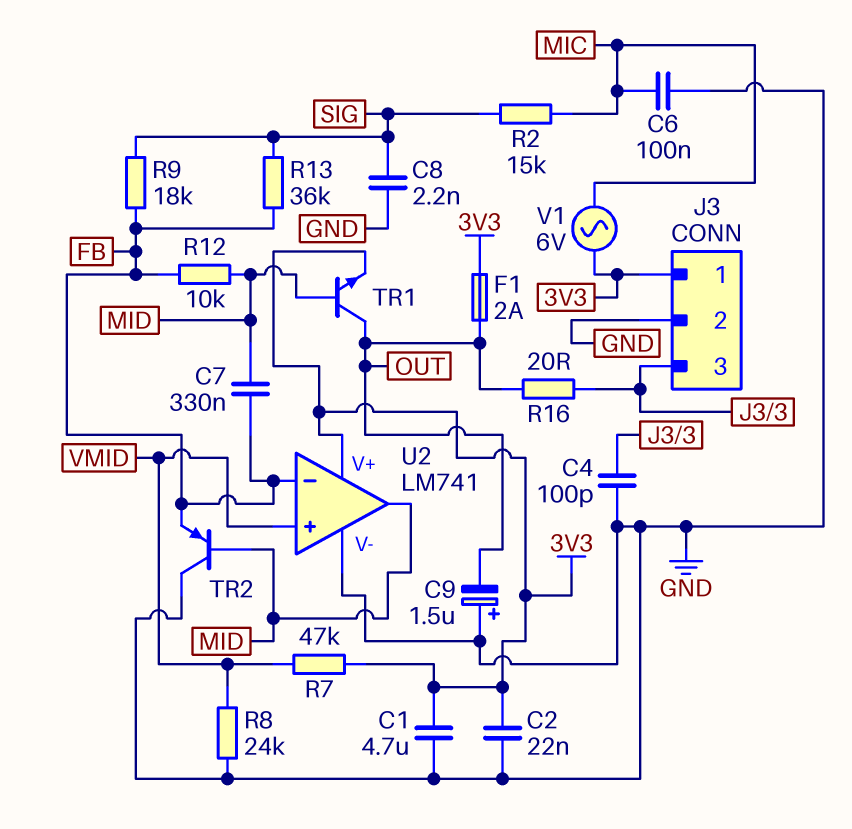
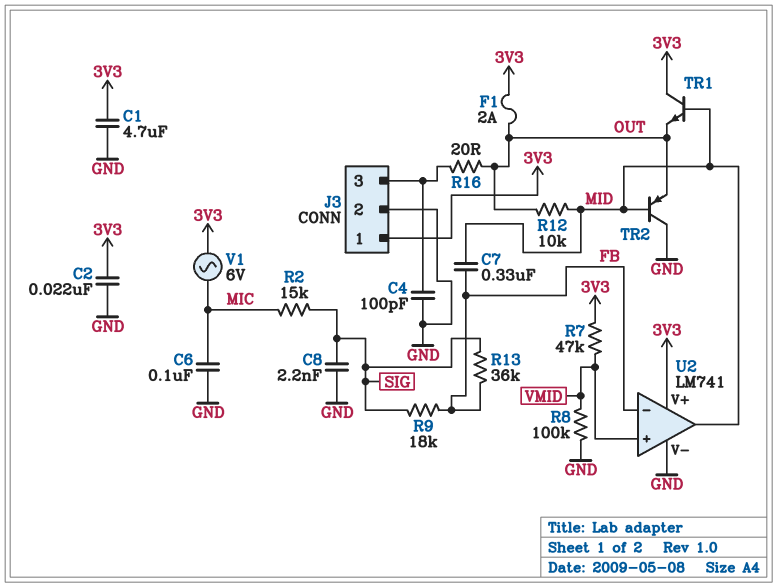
C9: 1.5uF (plus GND, minus OUT) -> none
R8: 24k (GND, VMID) -> 100k (GND, VMID)
R12: 10k (FB, MID) -> 10k (MID, OUT)
TR1: NPN (B MID, C OUT, E 3V3) -> NPN (B MID, C 3V3, E OUT)
TR2: PNP (B MID, C GND, E FB) -> PNP (B MID, C GND, E OUT)

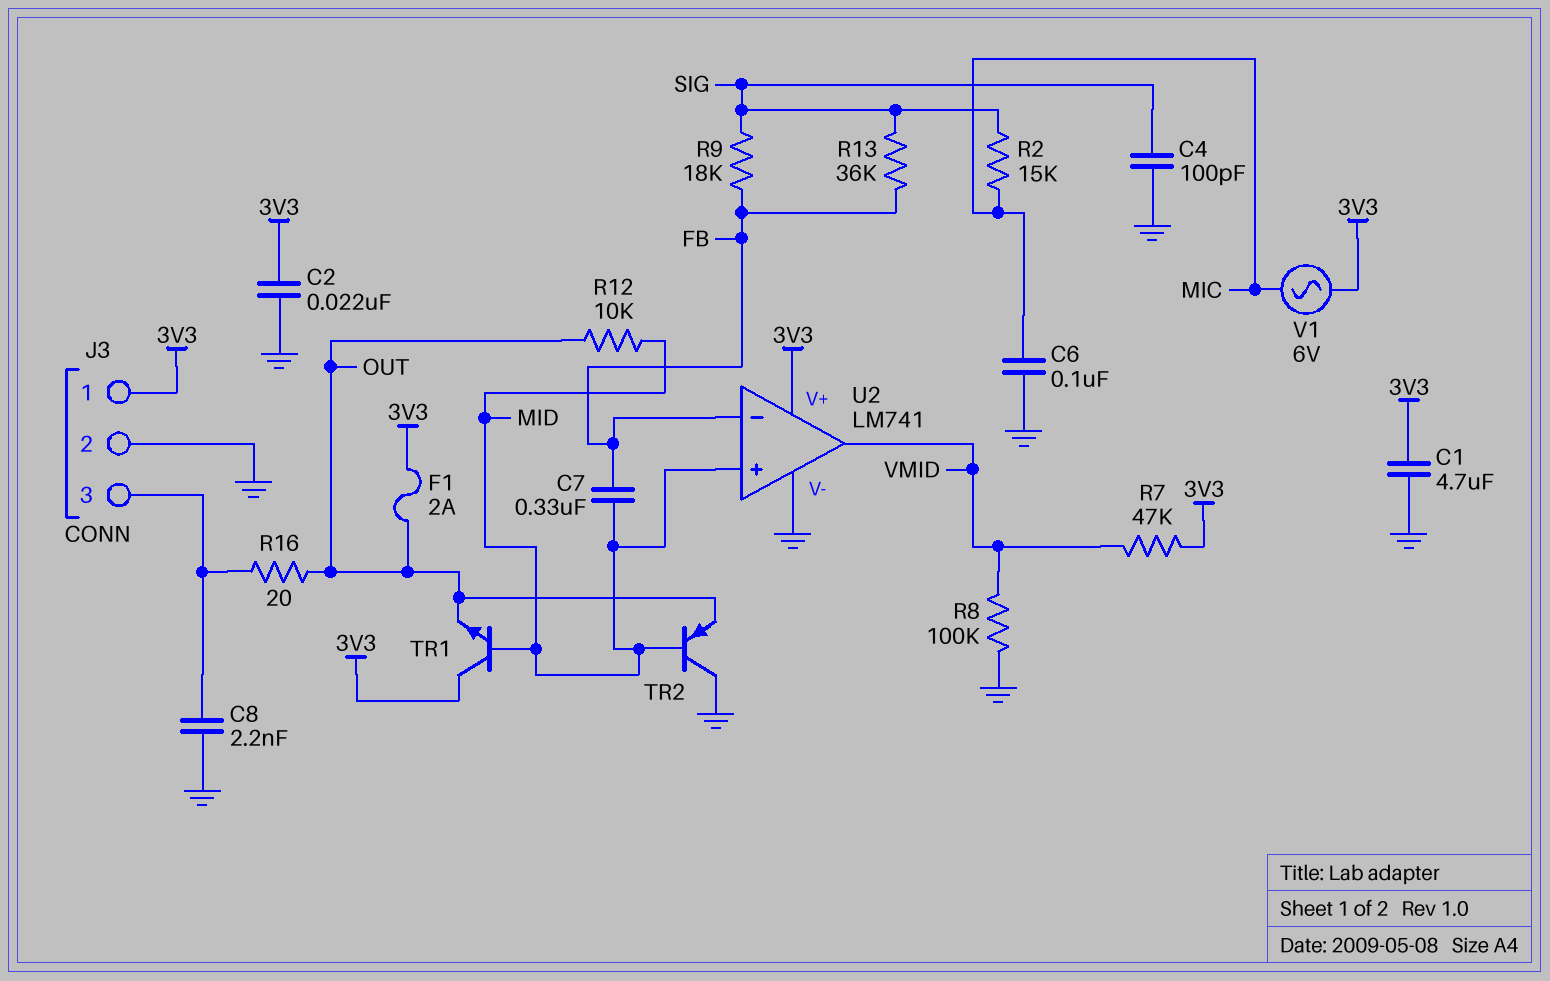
C4: 100pF (GND, J3/3) -> 100pF (GND, SIG)
C8: 2.2nF (GND, SIG) -> 2.2nF (GND, J3/3)
U2 pin in+: VMID -> MID
U2 pin out: MID -> VMID

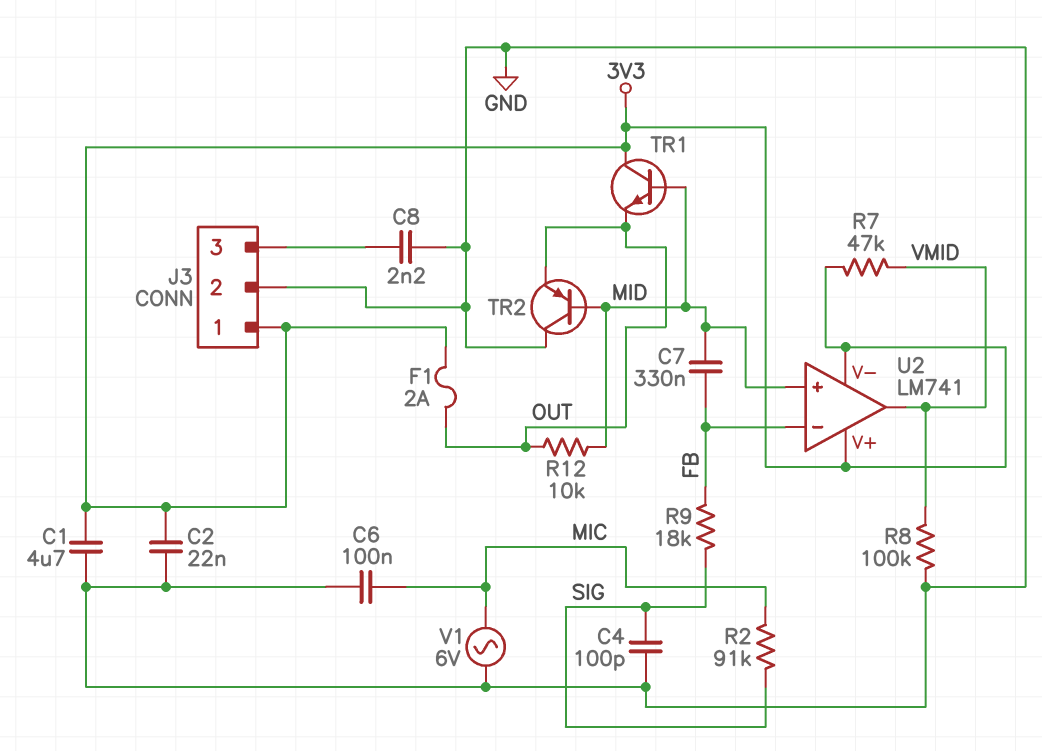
R2: 15k (MIC, SIG) -> 91k (MIC, SIG)
R13: 36k (FB, SIG) -> none
R16: 20 (J3/3, OUT) -> none
U2 pin V-: GND -> 3V3
V1: AC 6V (3V3, MIC) -> AC 6V (GND, MIC)

